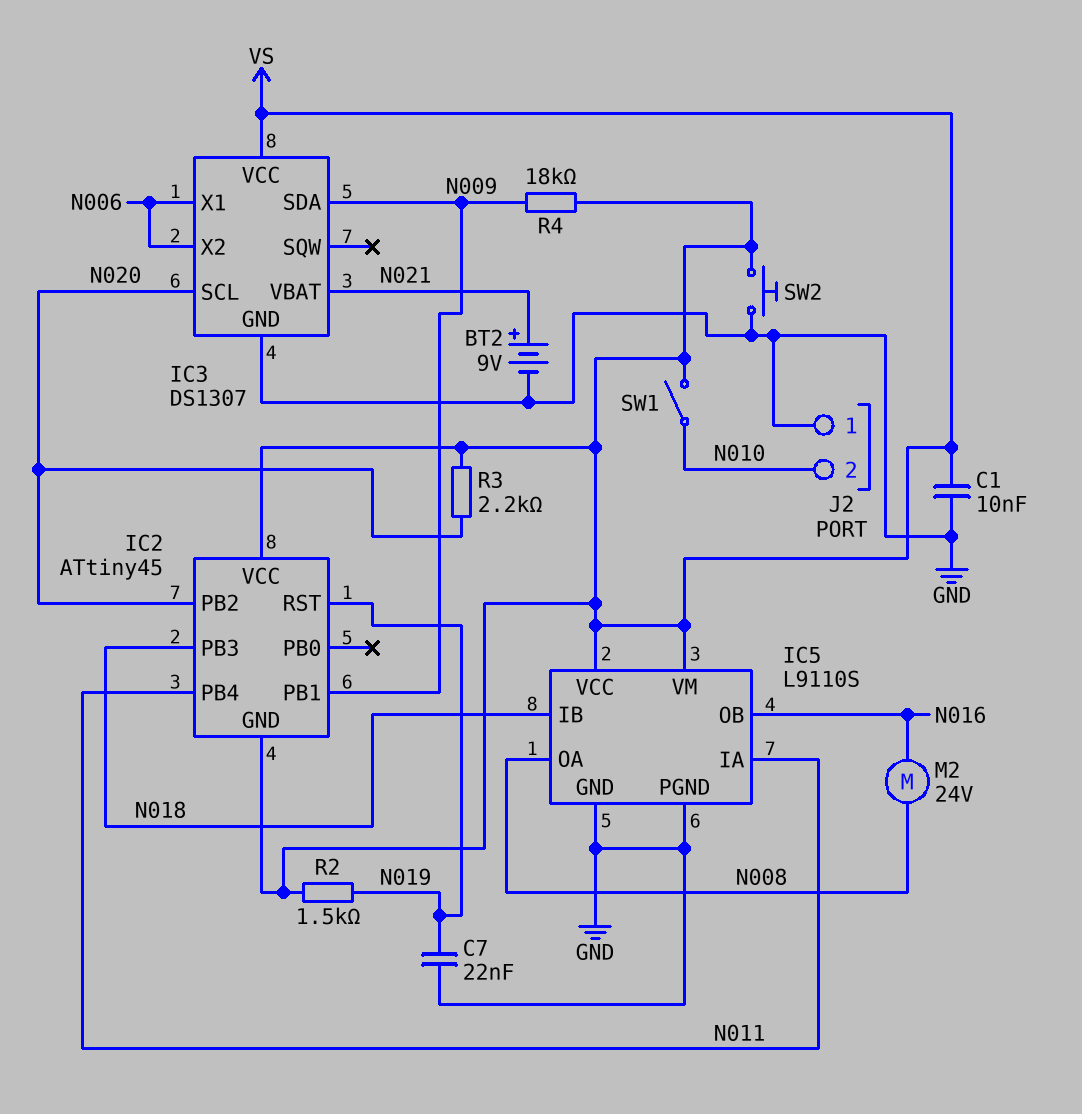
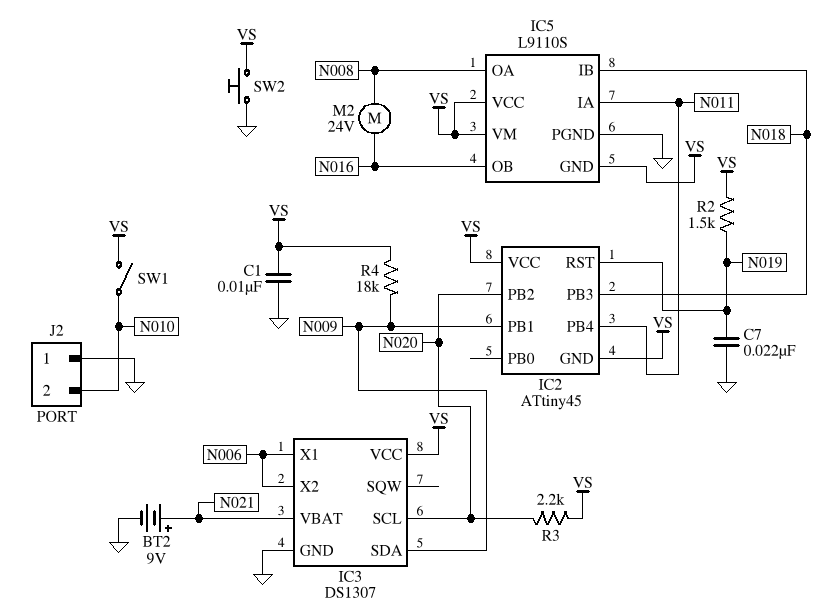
IC5 pin GND: GND -> VS

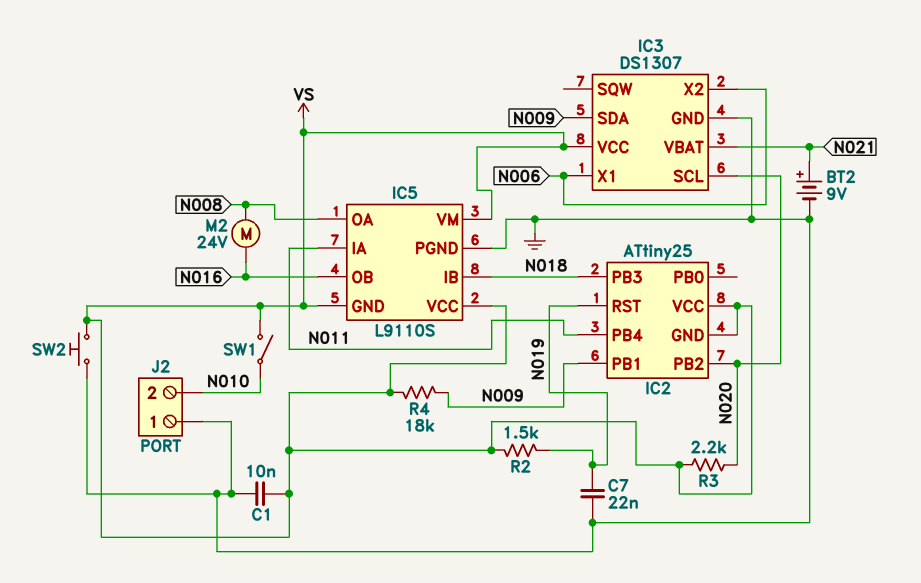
IC2: ATtiny45 -> ATtiny25

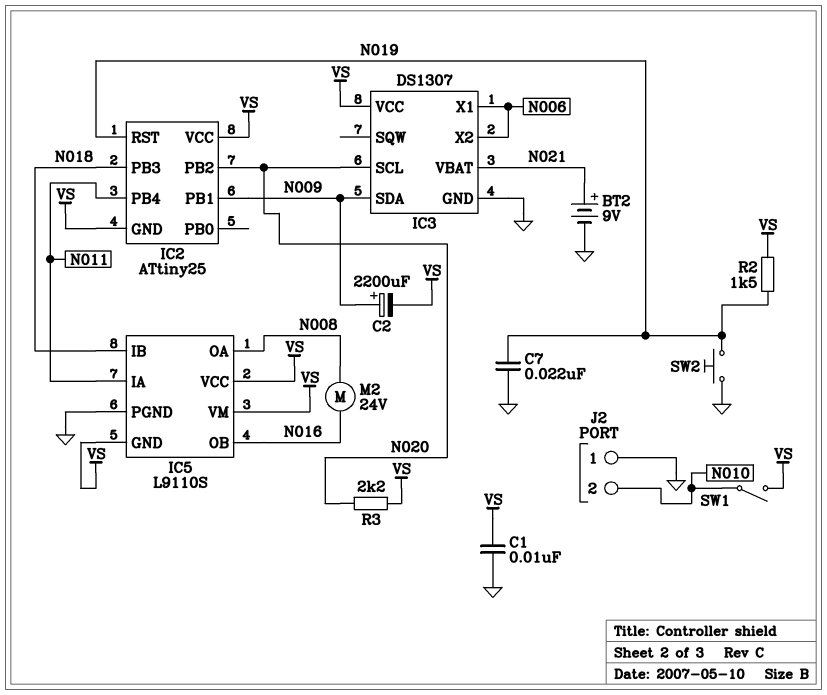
C2: none -> 2200uF (plus N009, minus VS)
R4: 18k (N009, VS) -> none
SW2: button (GND, VS) -> button (GND, N019)

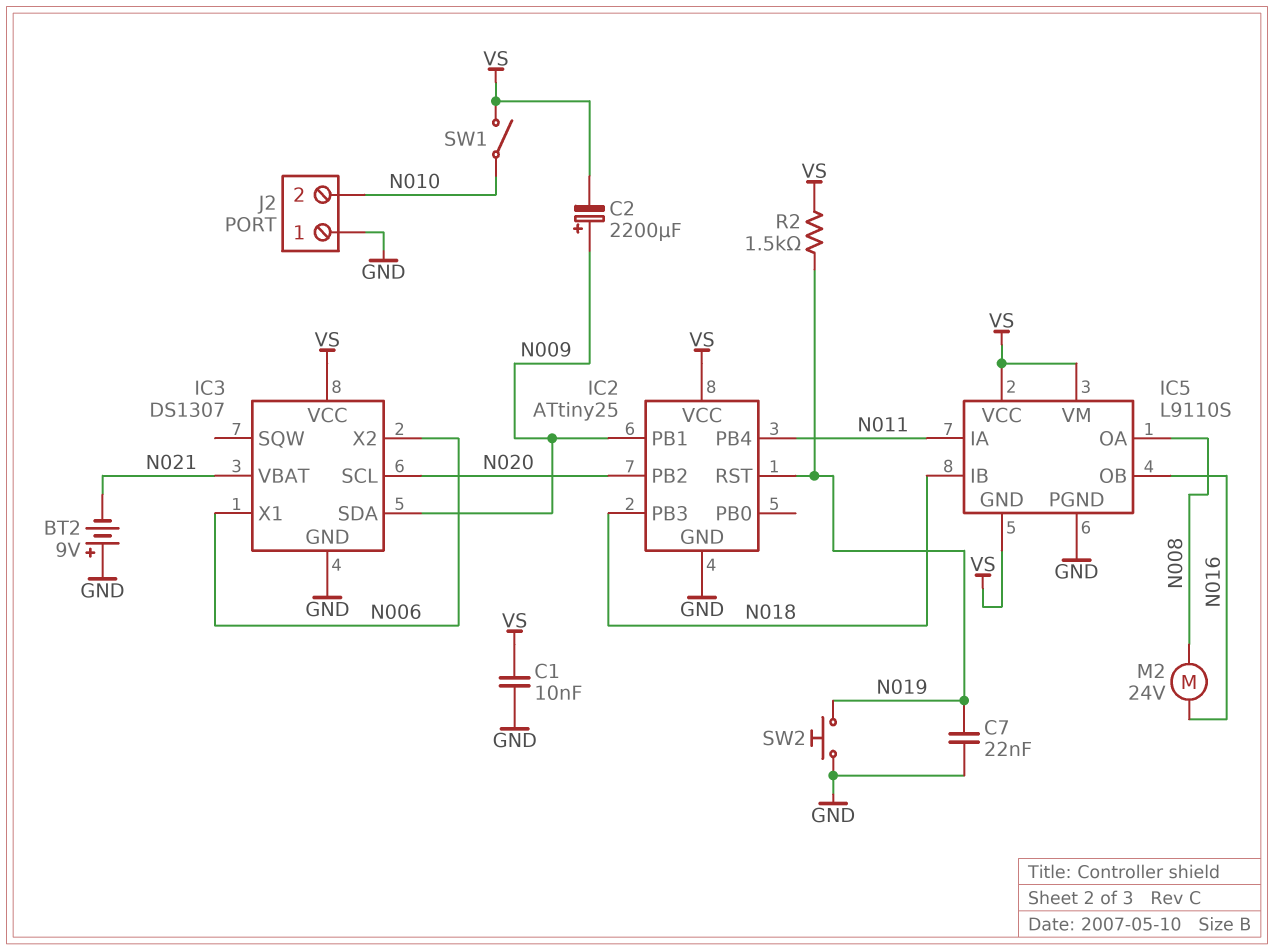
BT2: 9V (plus N021, minus GND) -> 9V (plus GND, minus N021)
IC2 pin GND: VS -> GND
R3: 2.2k (N020, VS) -> none

